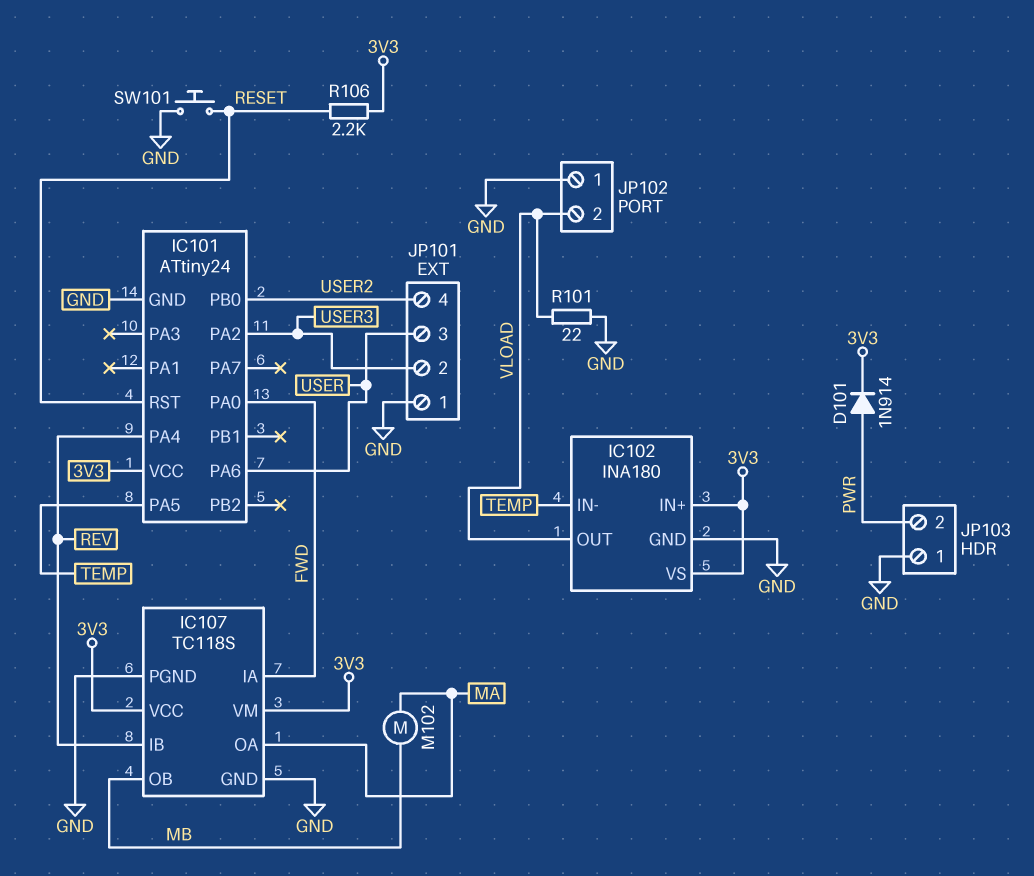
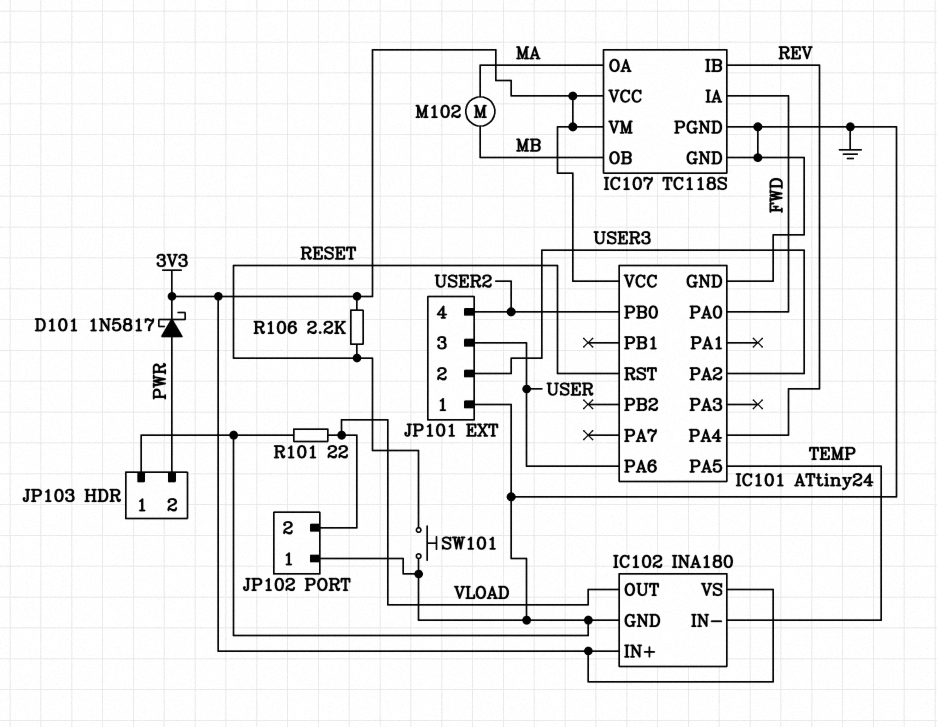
D101: diode 1N914 (A PWR, K 3V3) -> schottky 1N5817 (A PWR, K 3V3)

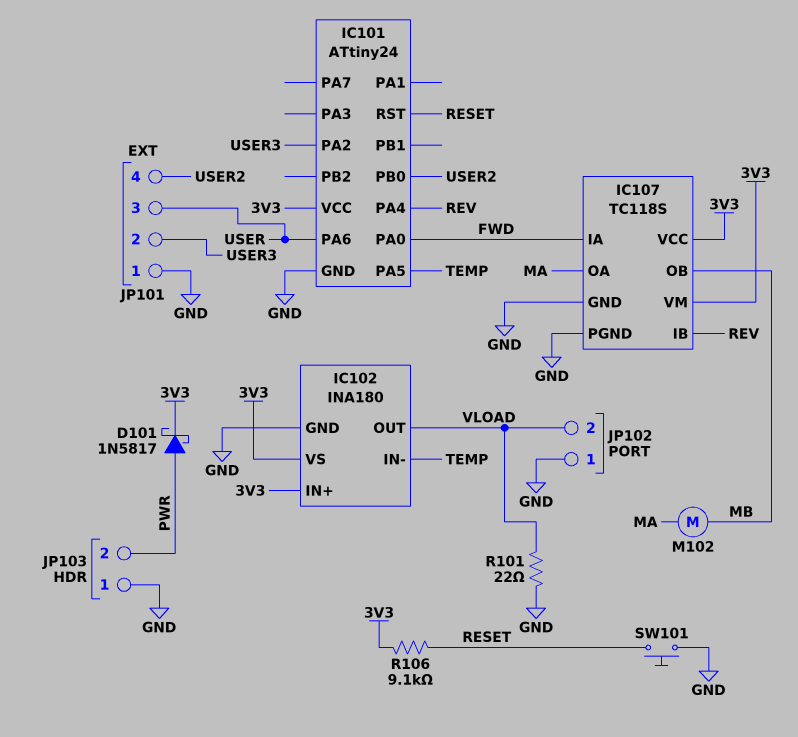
R106: 2.2k (3V3, RESET) -> 9.1k (3V3, RESET)

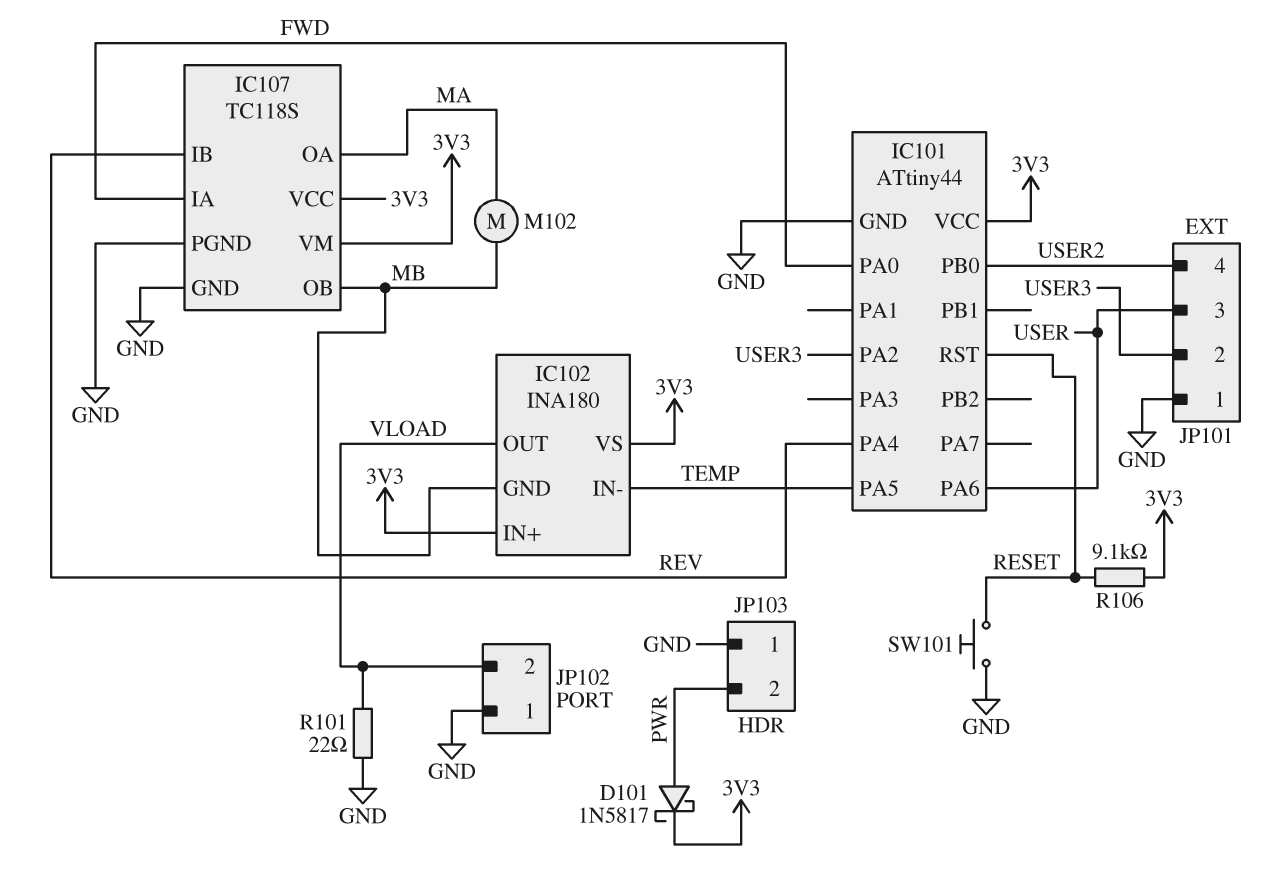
IC101: ATtiny24 -> ATtiny44
IC102 pin GND: GND -> MB

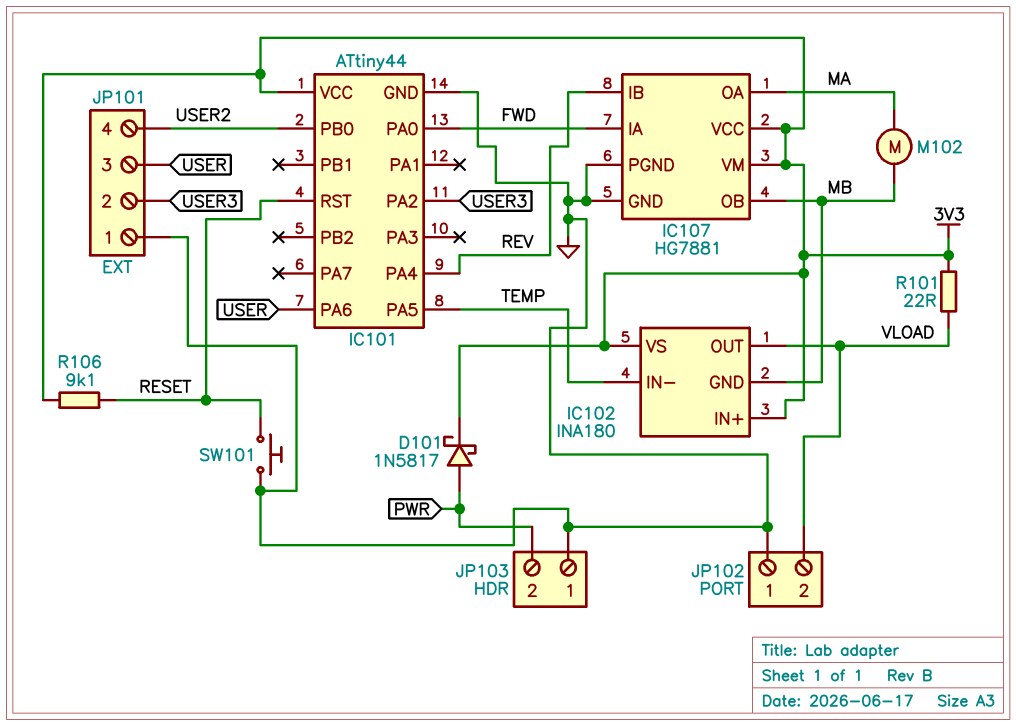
IC107: TC118S -> HG7881
R101: 22 (GND, VLOAD) -> 22 (3V3, VLOAD)

